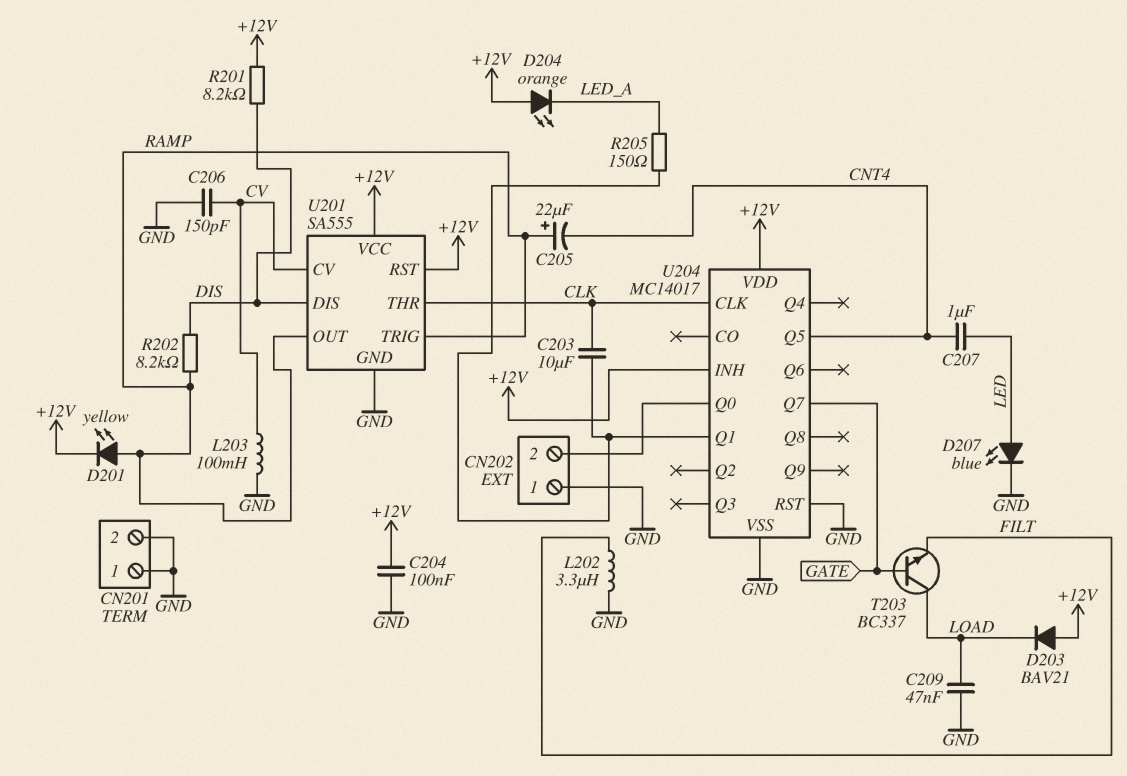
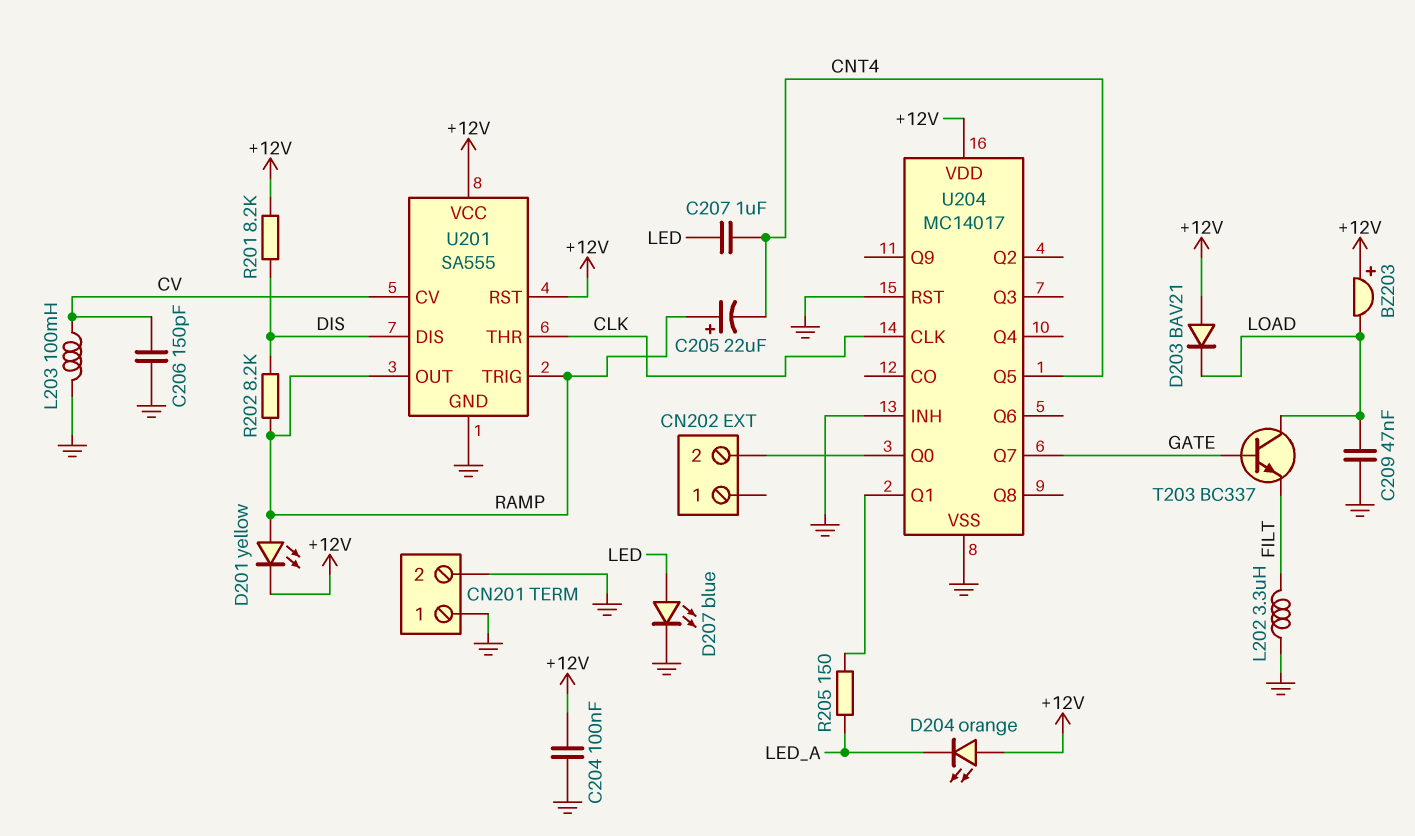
BZ203: none -> buzzer (plus +12V, minus LOAD)
C203: 10uF (CLK, U204/Q1) -> none
CN202 pin 1: GND -> none
U204 pin INH: +12V -> GND

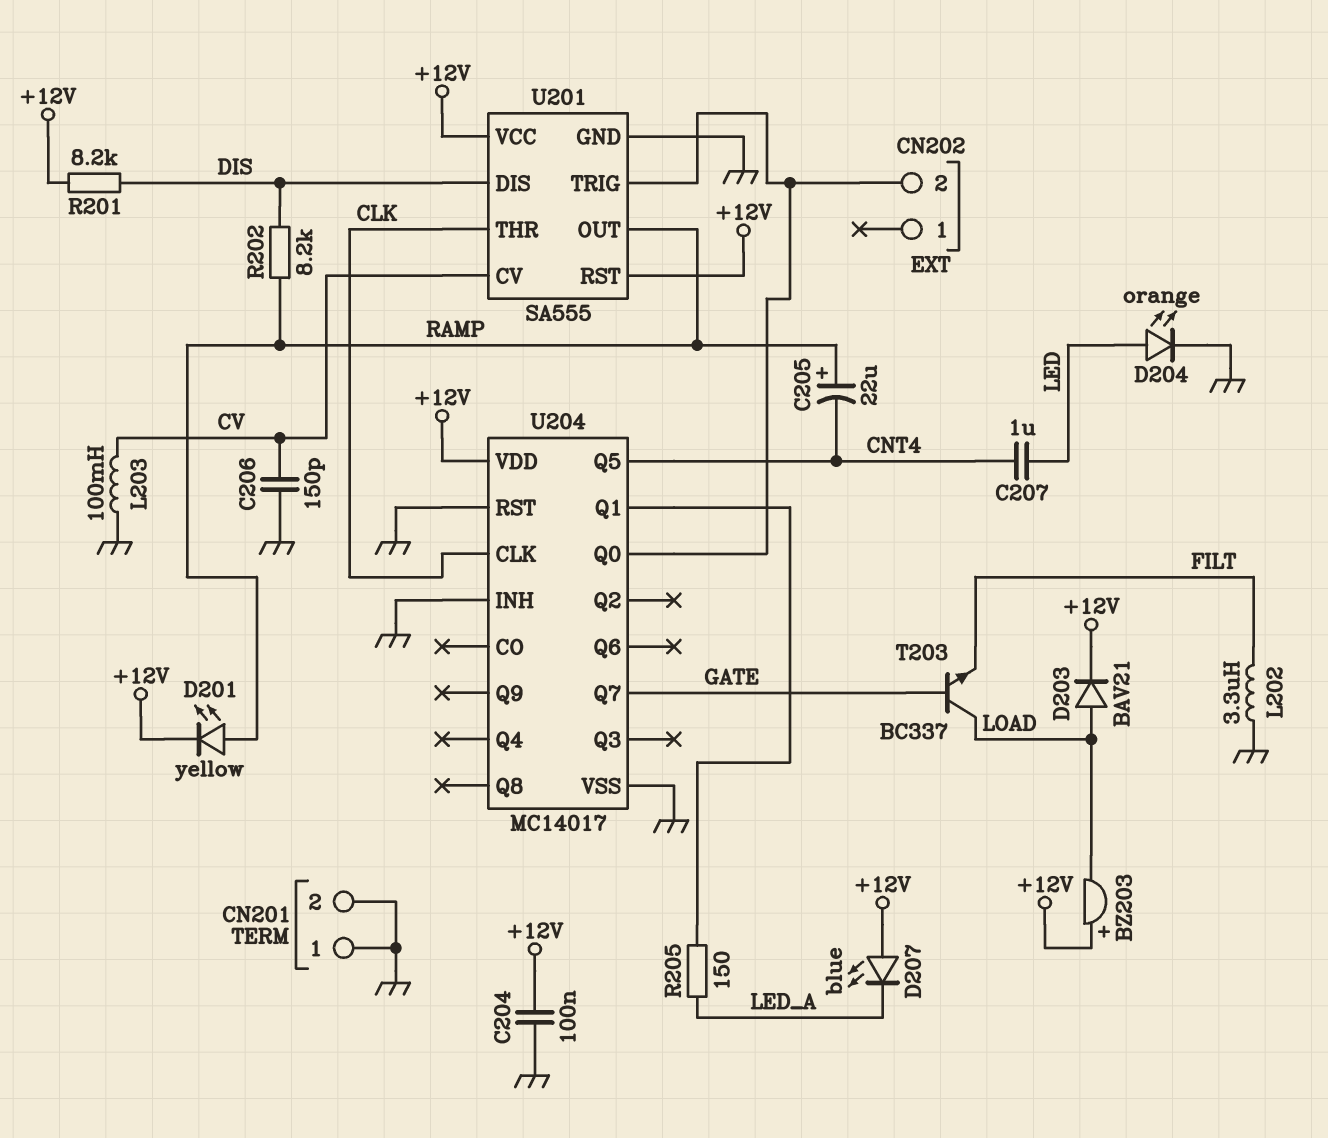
C209: 47nF (GND, LOAD) -> none
D203: diode BAV21 (A +12V, K LOAD) -> diode BAV21 (A LOAD, K +12V)
D204: LED orange (A +12V, K LED_A) -> LED orange (A LED, K GND)
D207: LED blue (A LED, K GND) -> LED blue (A +12V, K LED_A)
U201 pin TRIG: RAMP -> CN202/2

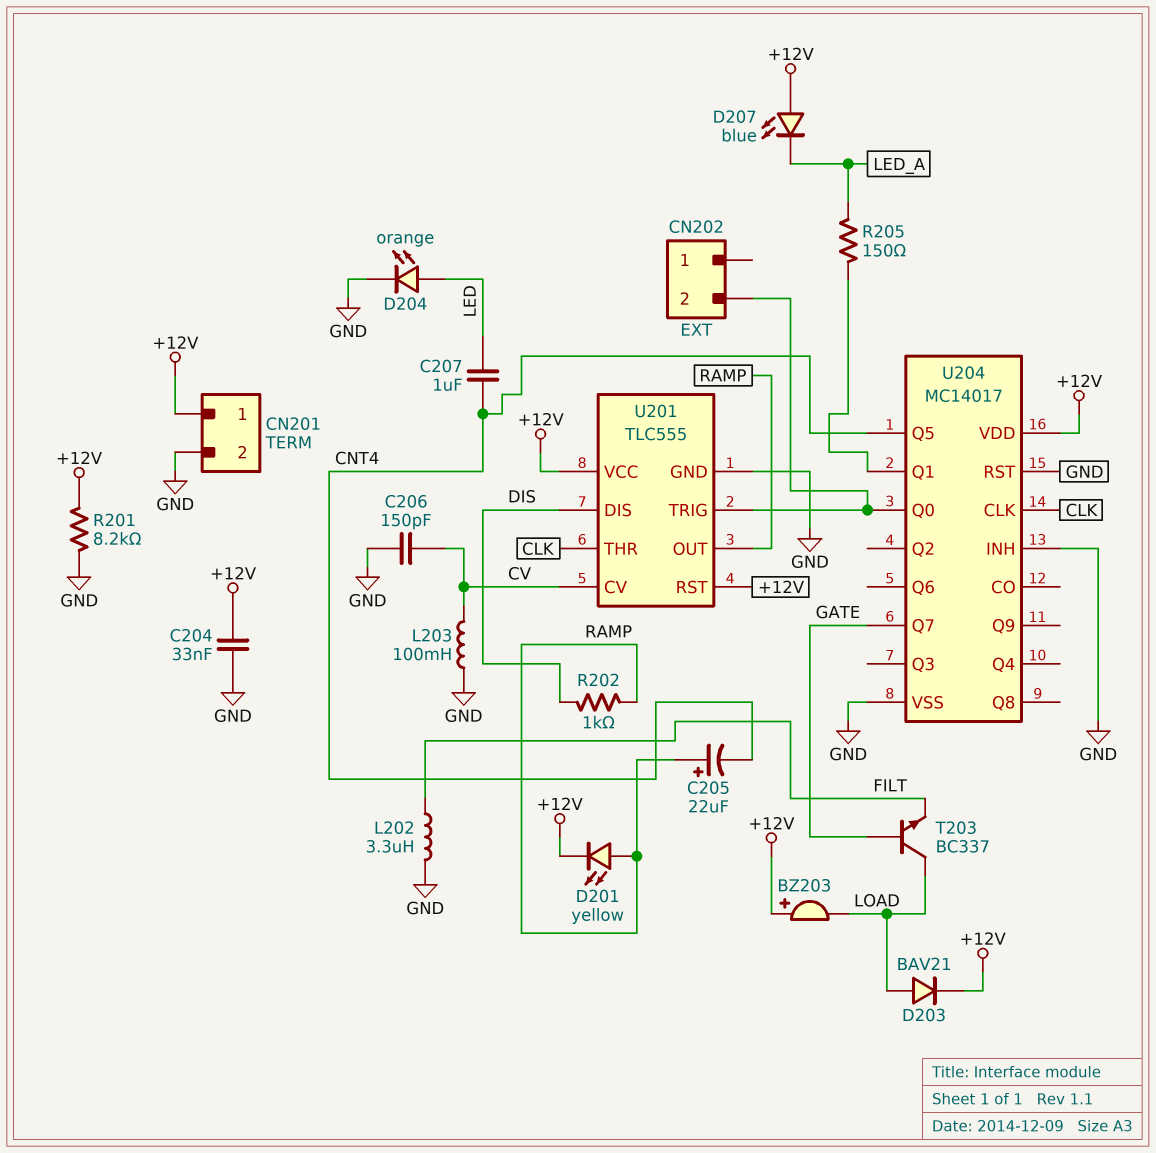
C204: 100nF (+12V, GND) -> 33nF (+12V, GND)
CN201 pin 1: GND -> +12V
R201: 8.2k (+12V, DIS) -> 8.2k (+12V, GND)
R202: 8.2k (DIS, RAMP) -> 1k (DIS, RAMP)
U201: SA555 -> TLC555

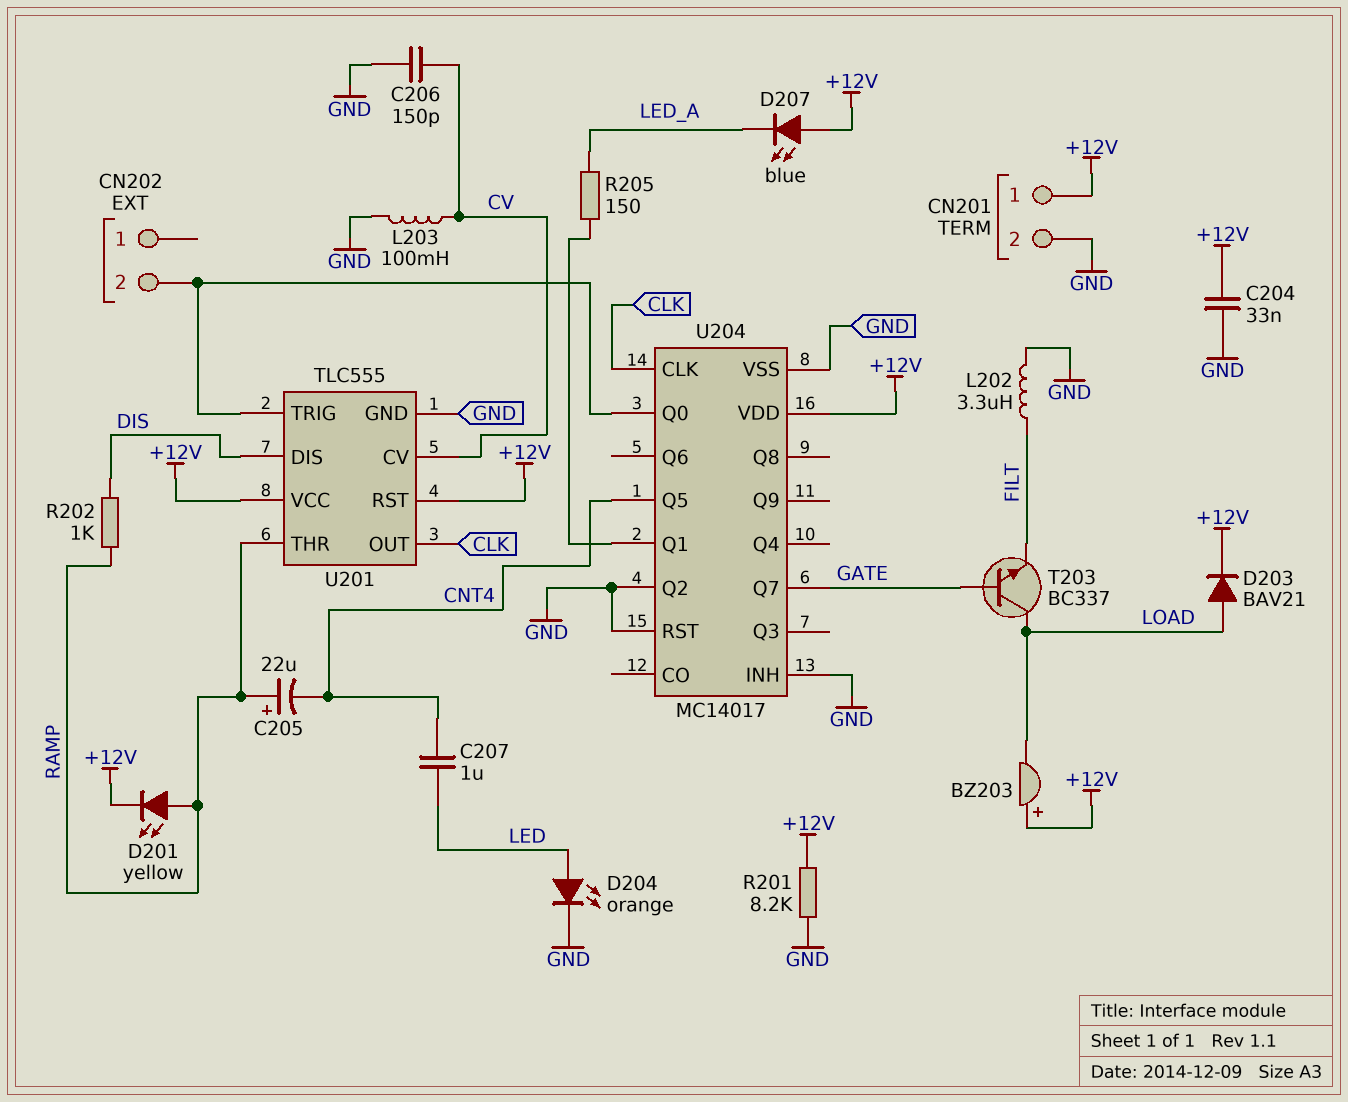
U201 pin OUT: RAMP -> CLK
U201 pin THR: CLK -> RAMP
U204 pin Q2: none -> GND

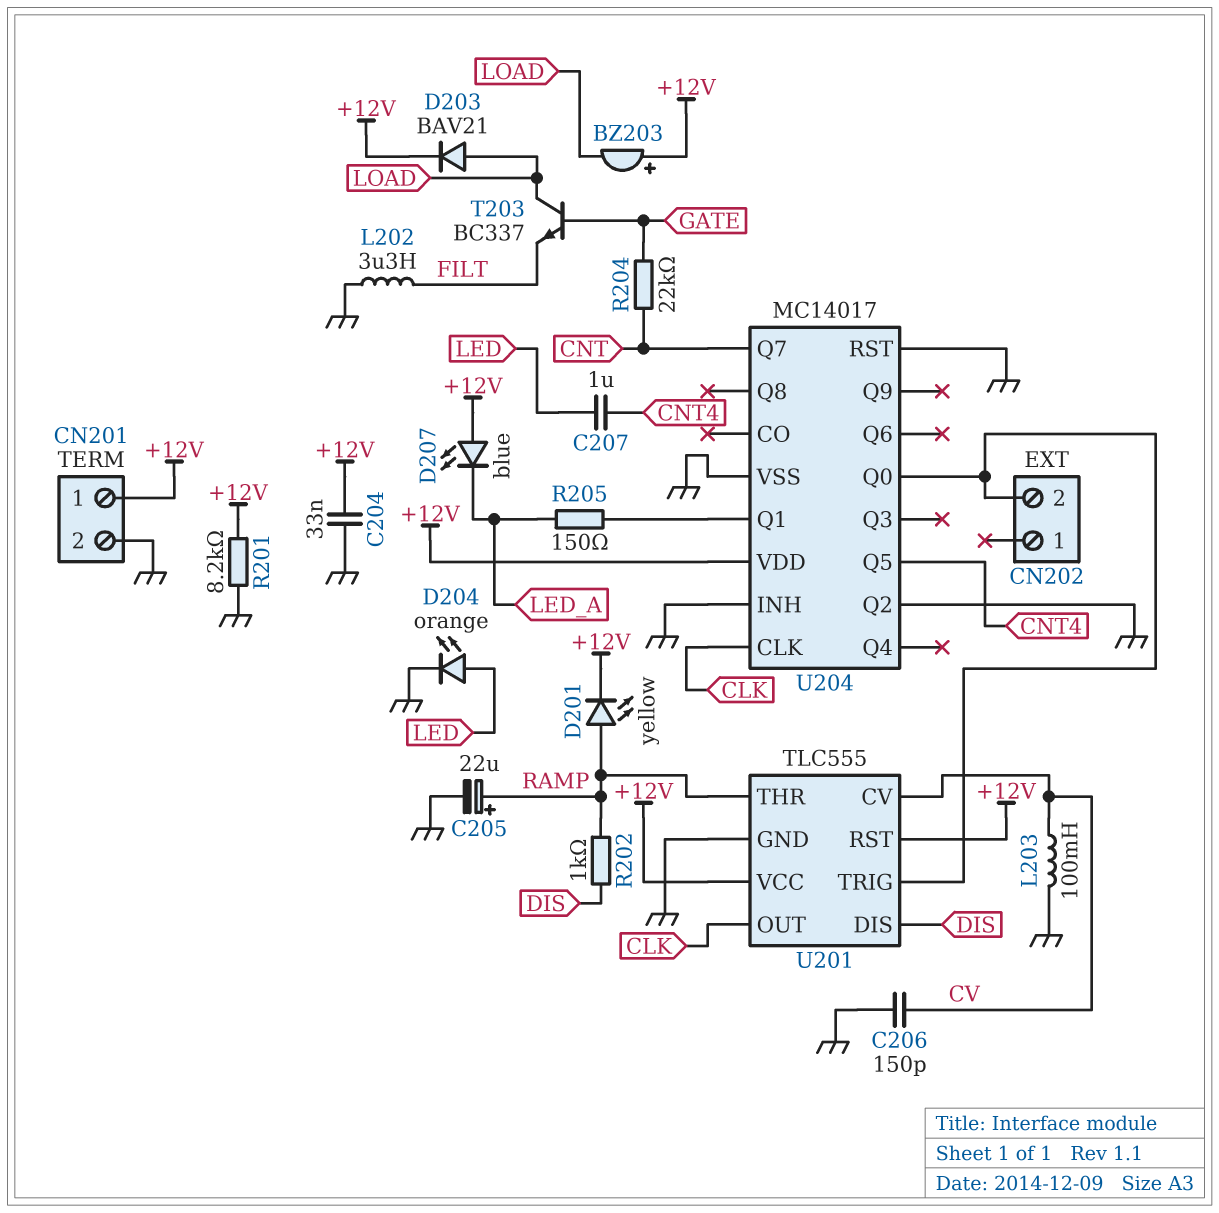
C205: 22uF (plus RAMP, minus CNT4) -> 22uF (plus RAMP, minus GND)
R204: none -> 22k (CNT, GATE)
U204 pin Q7: GATE -> CNT

